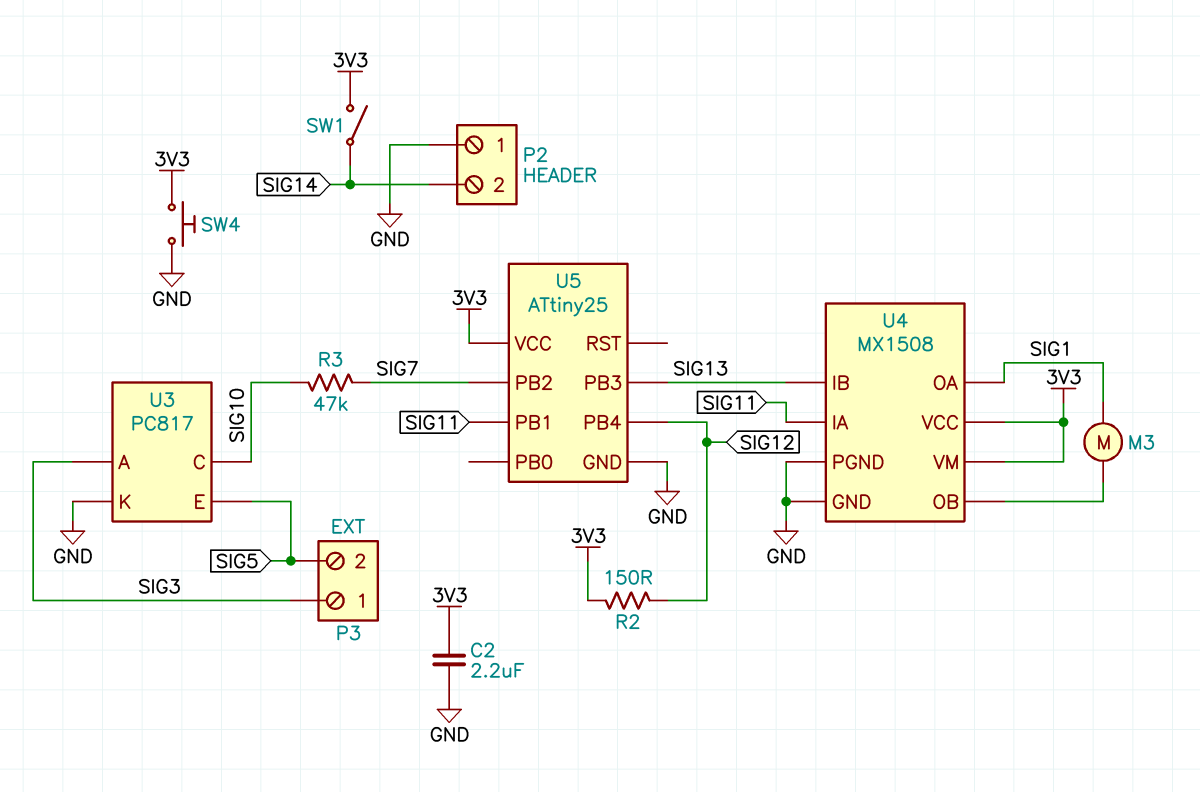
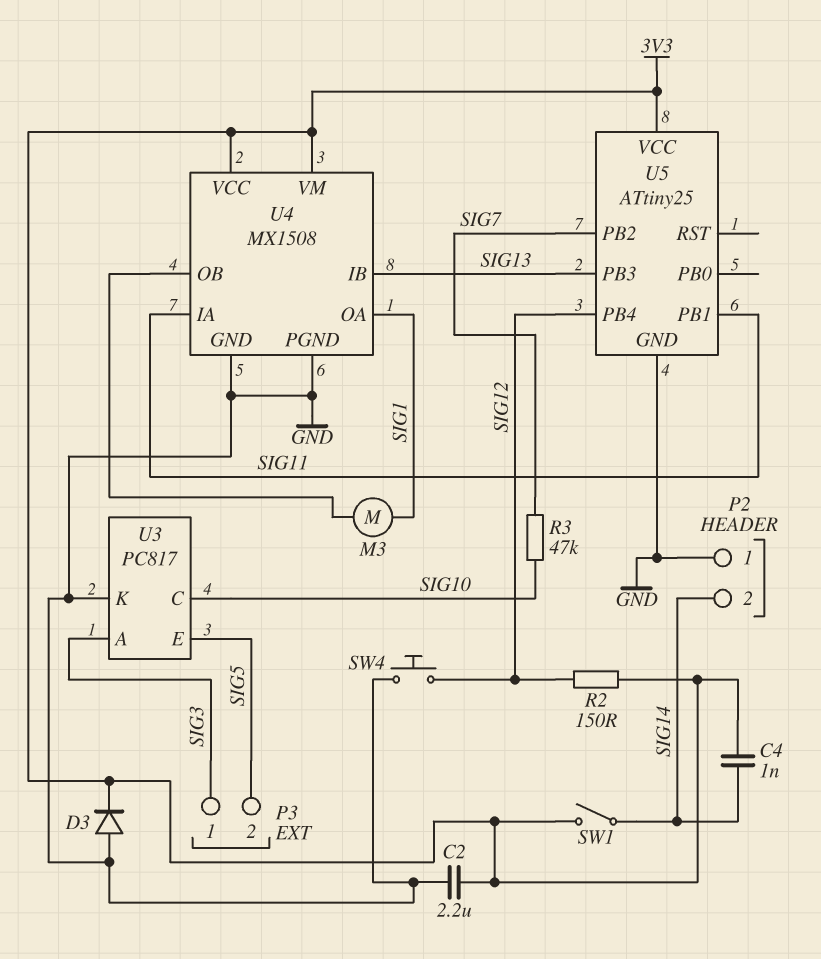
C4: none -> 1nF (3V3, SIG14)
D3: none -> diode (A GND, K 3V3)
SW4: button (3V3, GND) -> button (GND, SIG12)

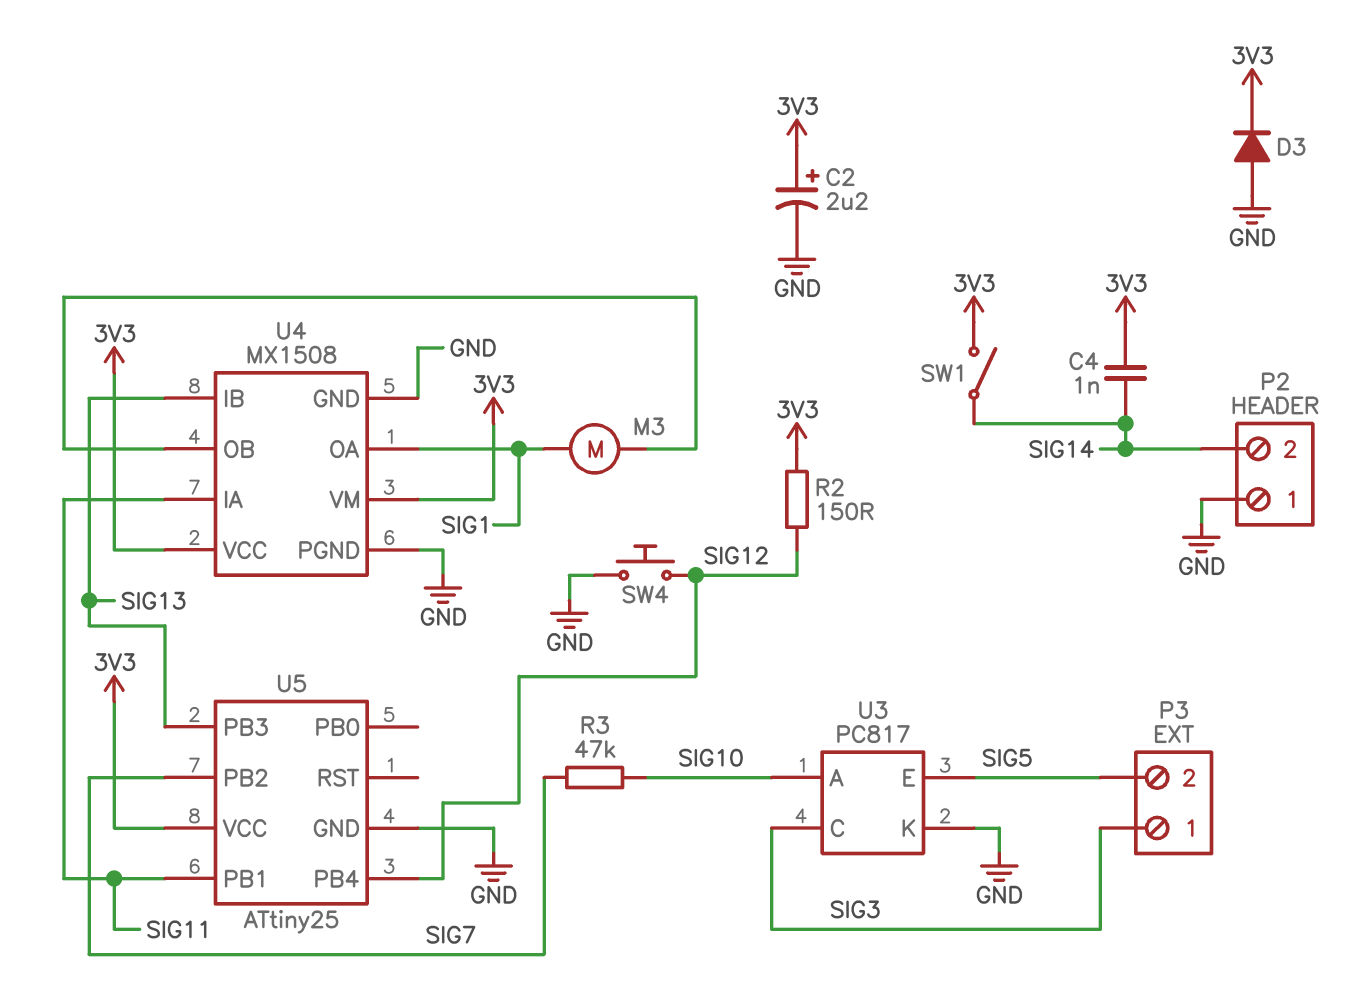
C2: 2.2uF (3V3, GND) -> 2.2uF (plus 3V3, minus GND)
U3 pin A: SIG3 -> SIG10
U3 pin C: SIG10 -> SIG3

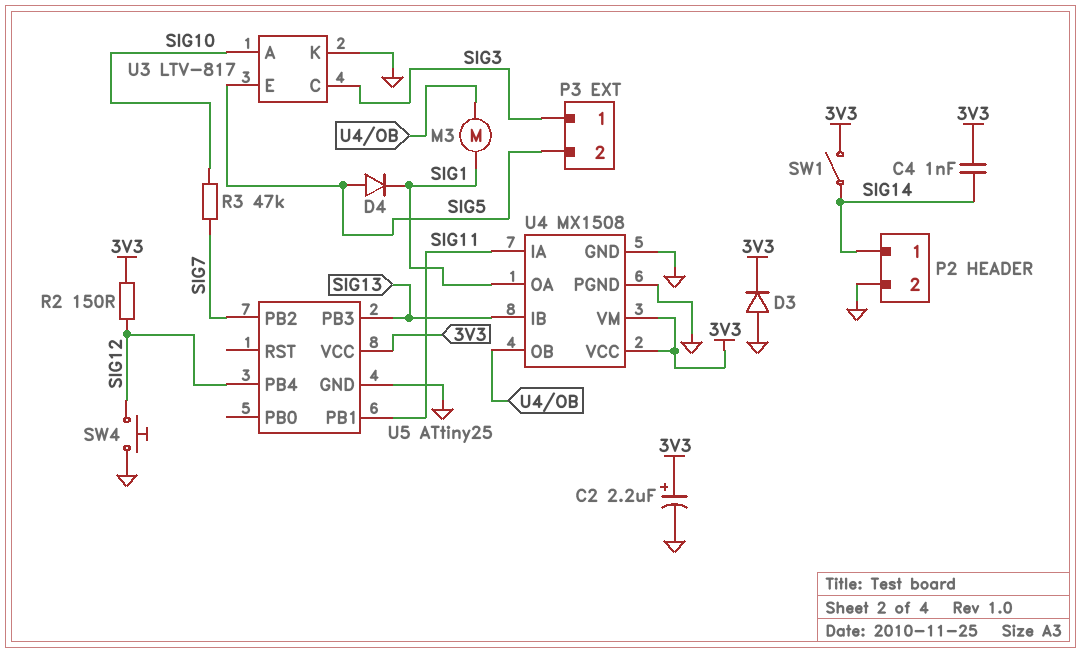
D4: none -> diode (A SIG5, K SIG1)
P2 pin 1: GND -> SIG14
P2 pin 2: SIG14 -> GND
U3: PC817 -> LTV-817

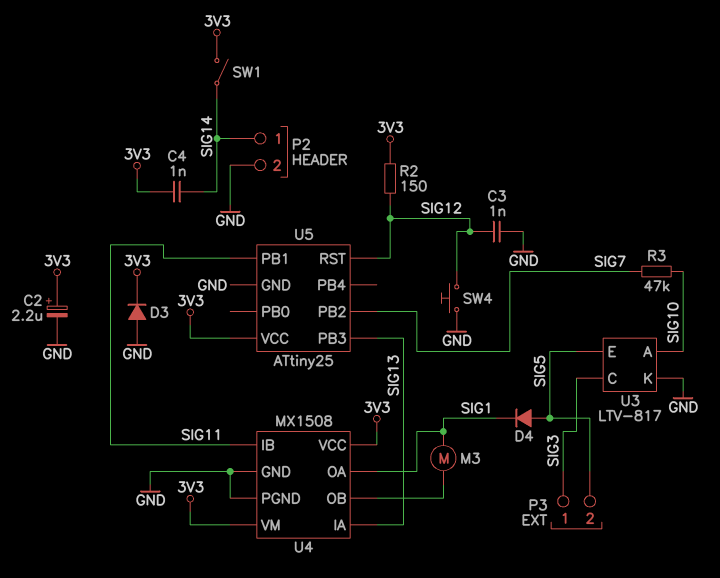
C3: none -> 1nF (GND, SIG12)
U4 pin IA: SIG11 -> SIG13
U4 pin IB: SIG13 -> SIG11
U5 pin PB4: SIG12 -> none
U5 pin RST: none -> SIG12

